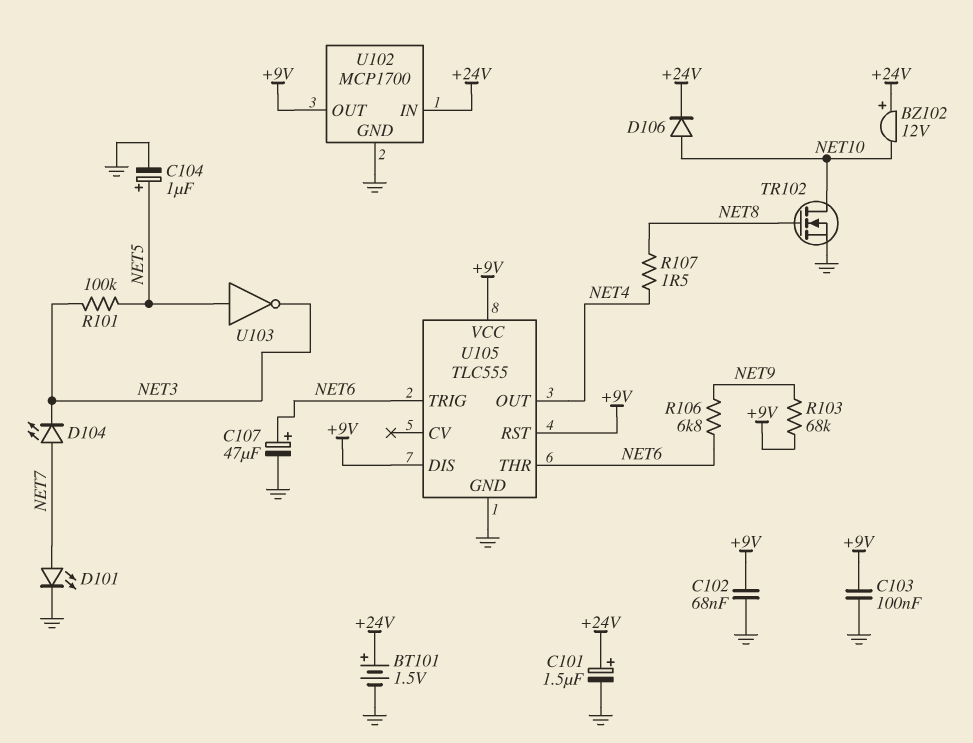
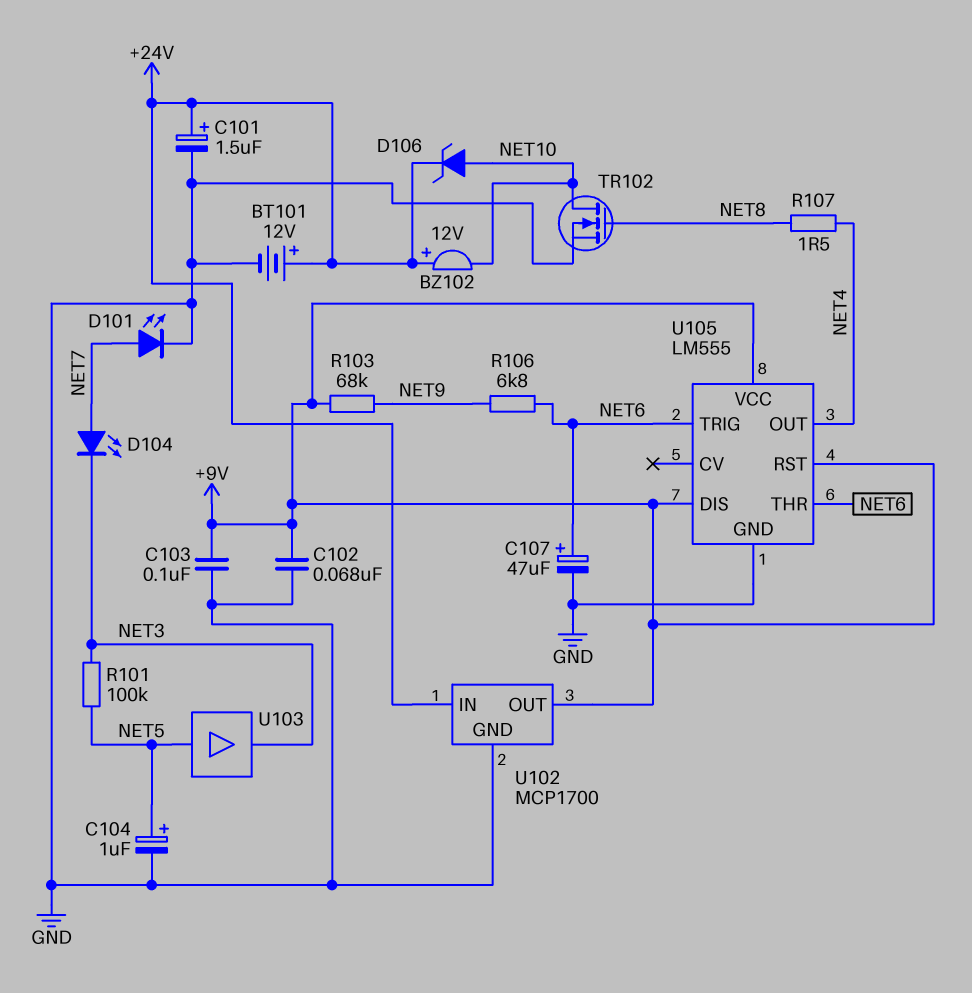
BT101: 1.5V (plus +24V, minus GND) -> 12V (plus +24V, minus GND)
D106: diode (A NET10, K +24V) -> zener (A NET10, K +24V)
U103: NOT (in NET5, out NET3) -> buffer (in NET5, out NET3)
U105: TLC555 -> LM555

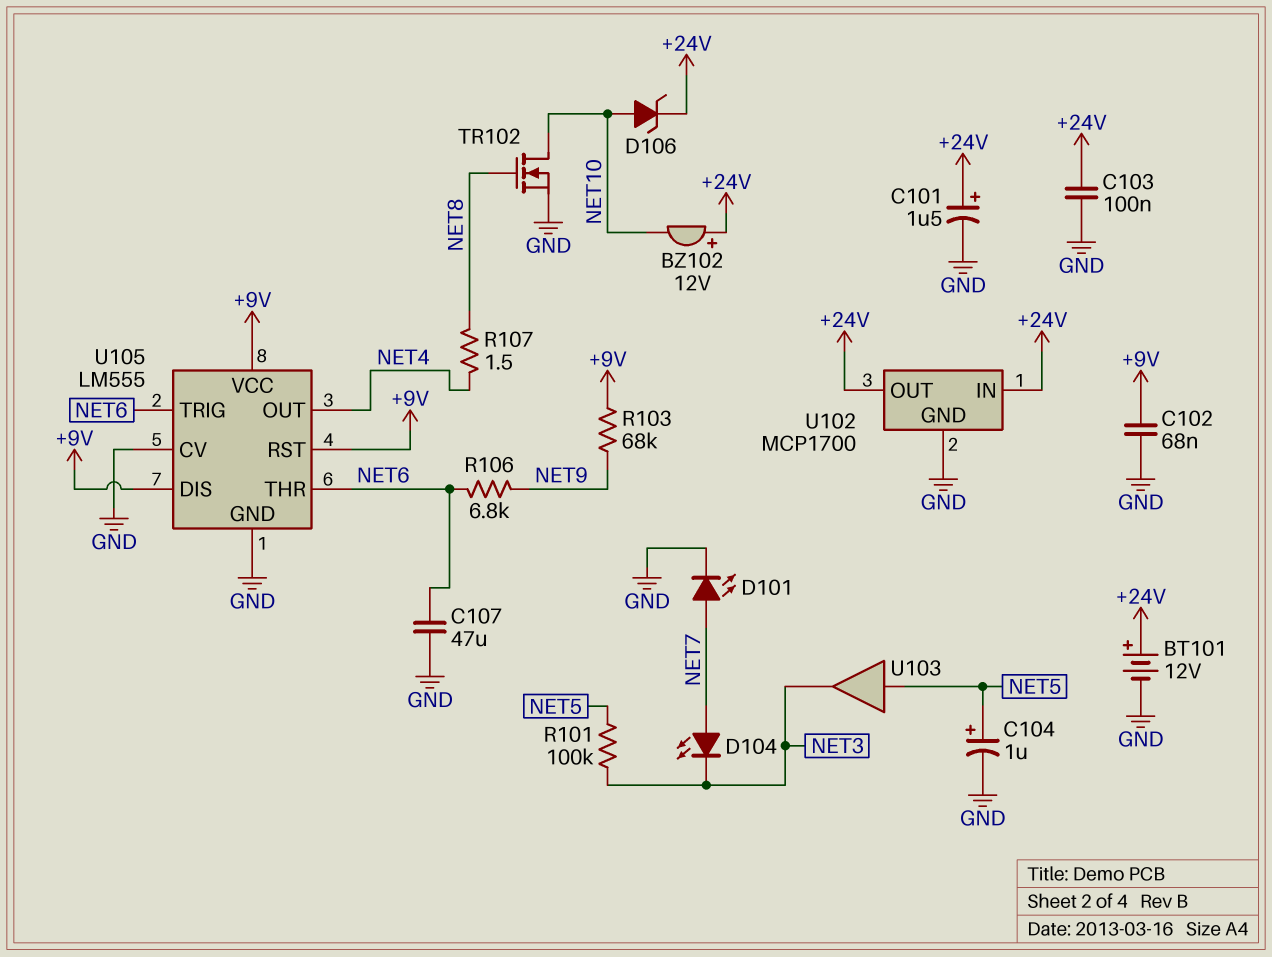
C103: 100nF (+9V, GND) -> 100nF (+24V, GND)
C107: 47uF (plus NET6, minus GND) -> 47uF (GND, NET6)
U102 pin OUT: +9V -> +24V
U105 pin CV: none -> GND

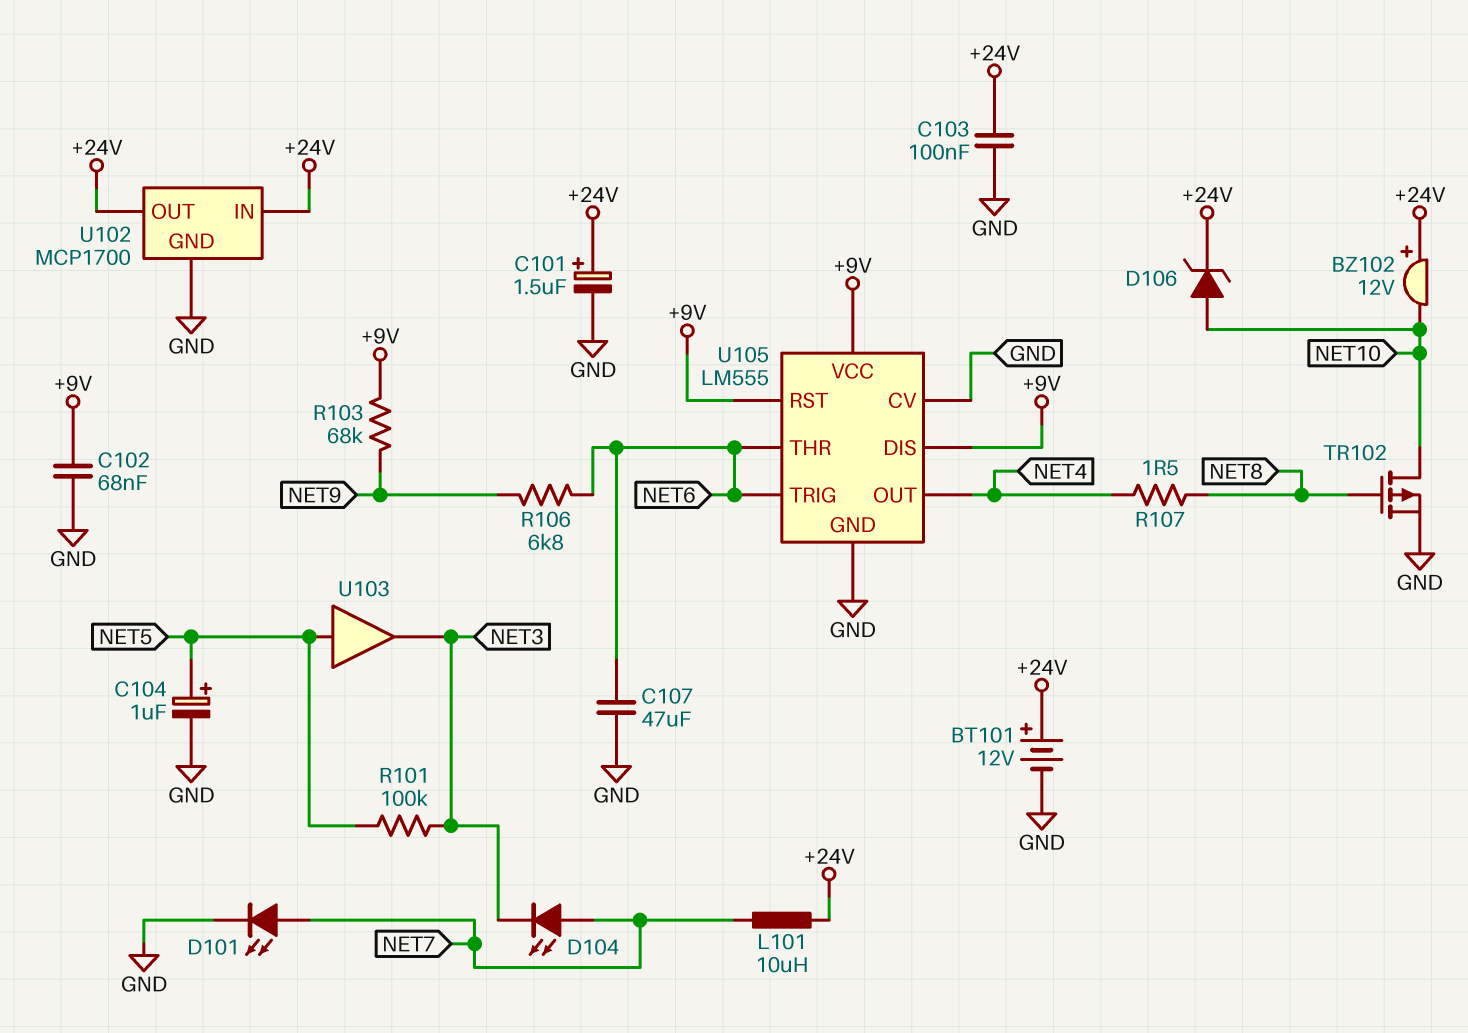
L101: none -> 10uH (+24V, NET7)
TR102: NMOS (G NET8, D NET10, S GND) -> PMOS (G NET8, D NET10, S GND)

